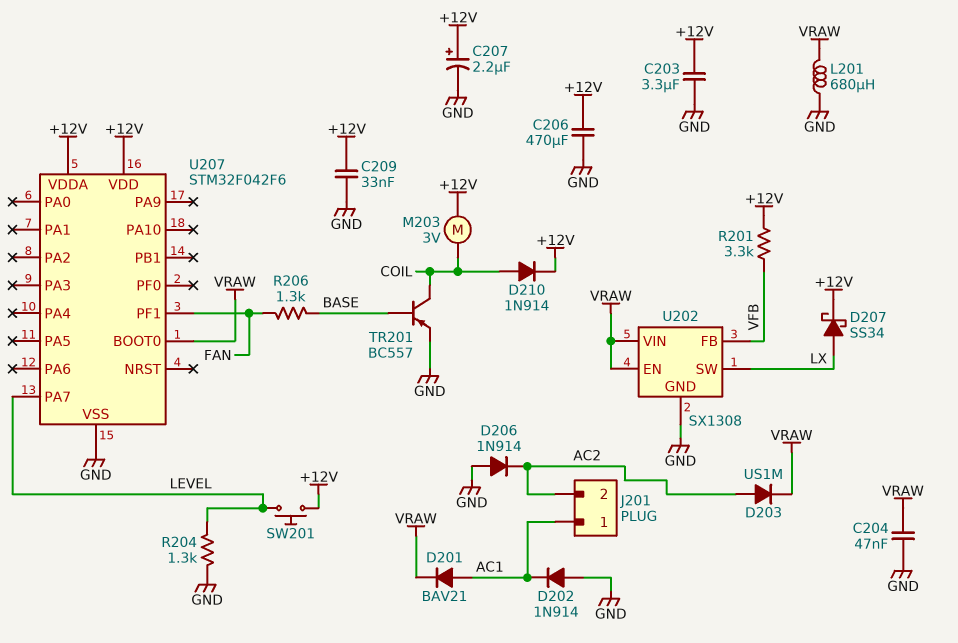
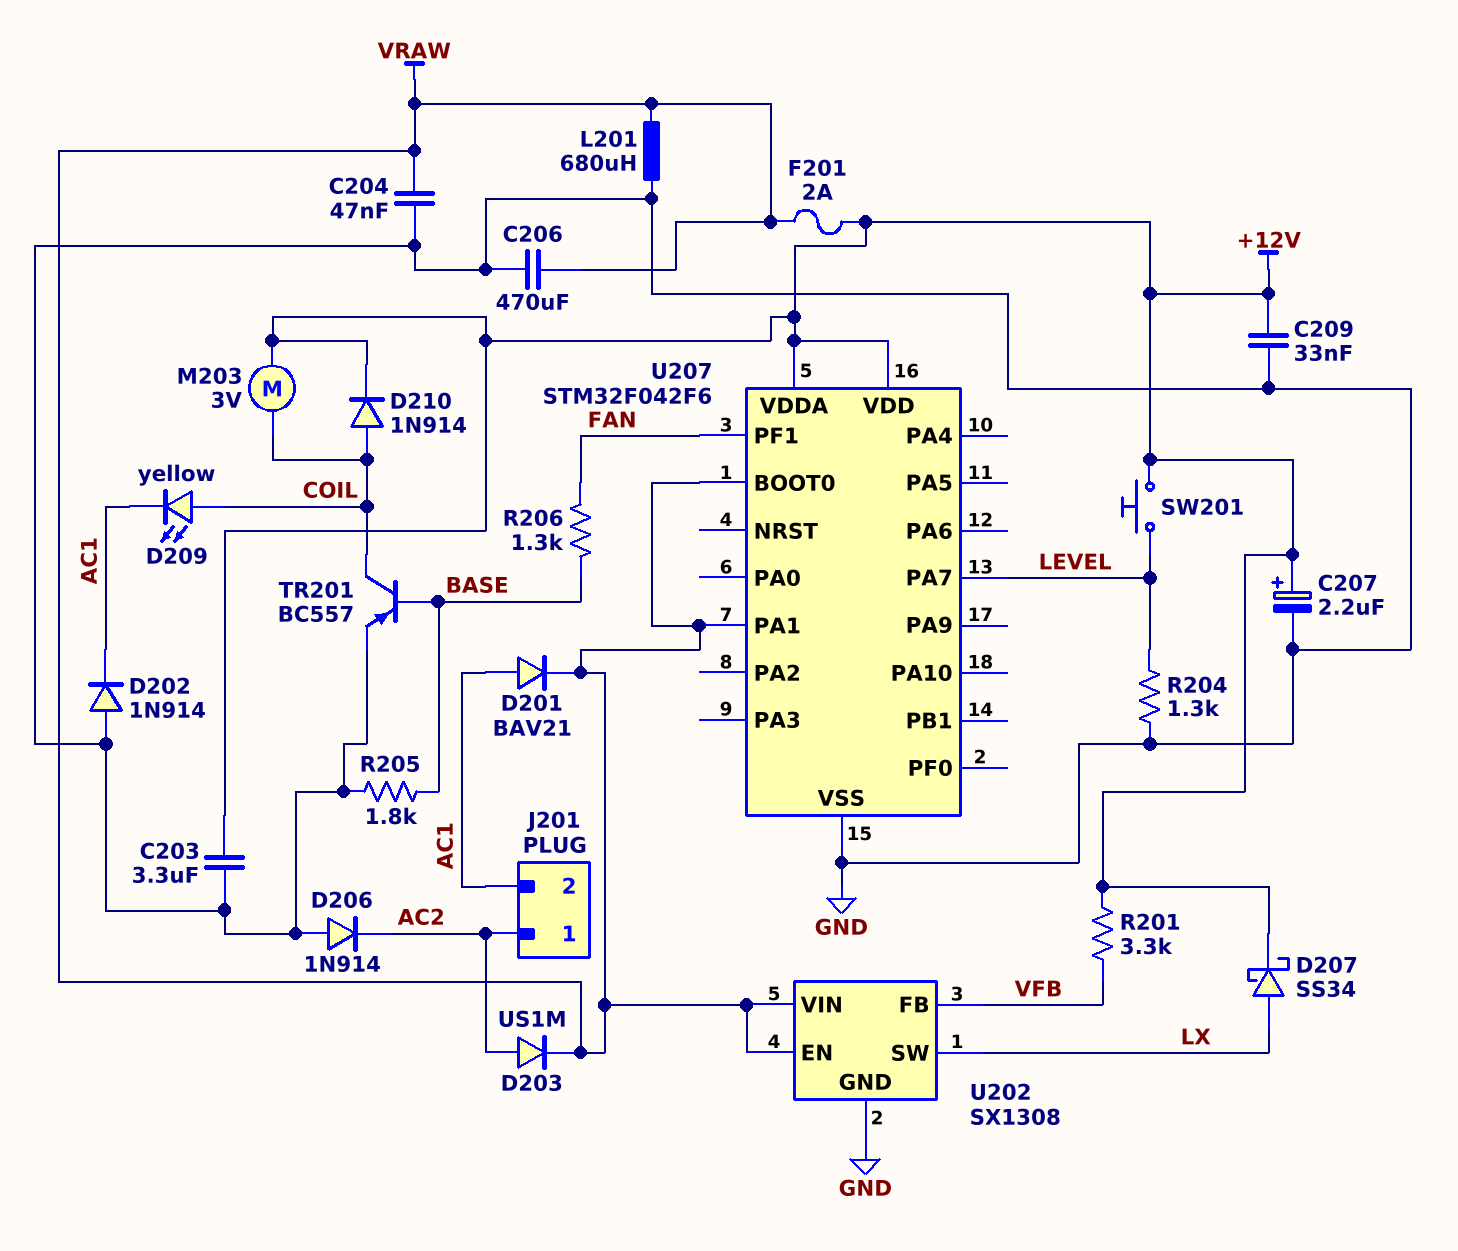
C206: 470uF (+12V, GND) -> 470uF (GND, VRAW)
D209: none -> LED yellow (A COIL, K AC1)
F201: none -> 2A (+12V, VRAW)
J201 pin 1: AC1 -> AC2
J201 pin 2: AC2 -> AC1
R205: none -> 1.8k (BASE, GND)
U207 pin PA1: none -> VRAW

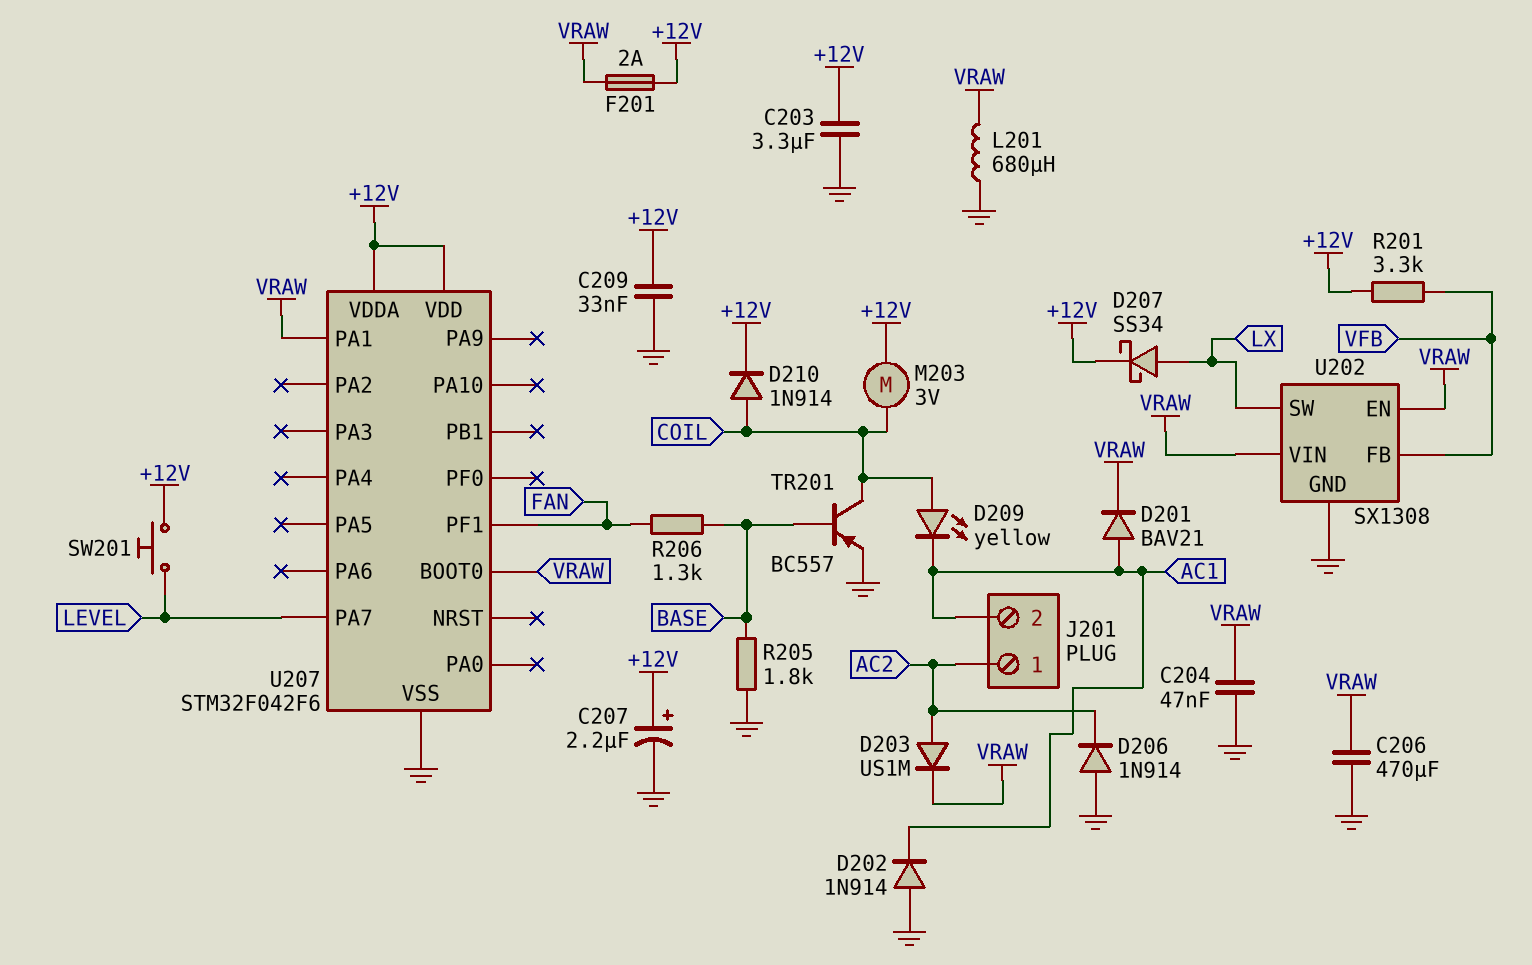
R204: 1.3k (GND, LEVEL) -> none

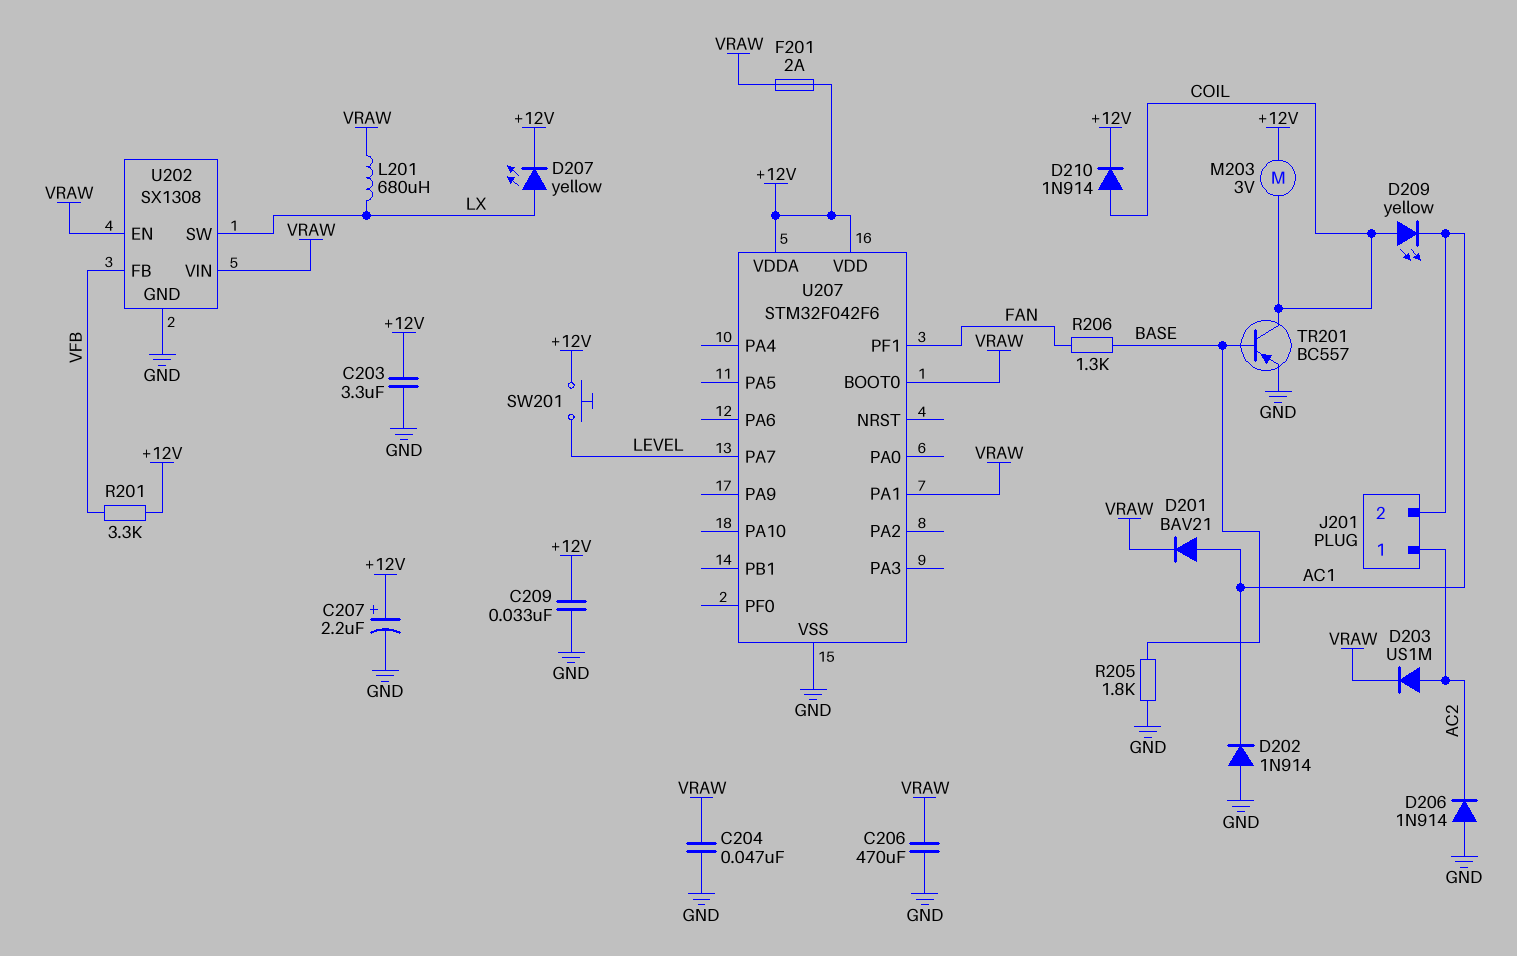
D207: schottky SS34 (A LX, K +12V) -> LED yellow (A LX, K +12V)
L201: 680uH (GND, VRAW) -> 680uH (LX, VRAW)

